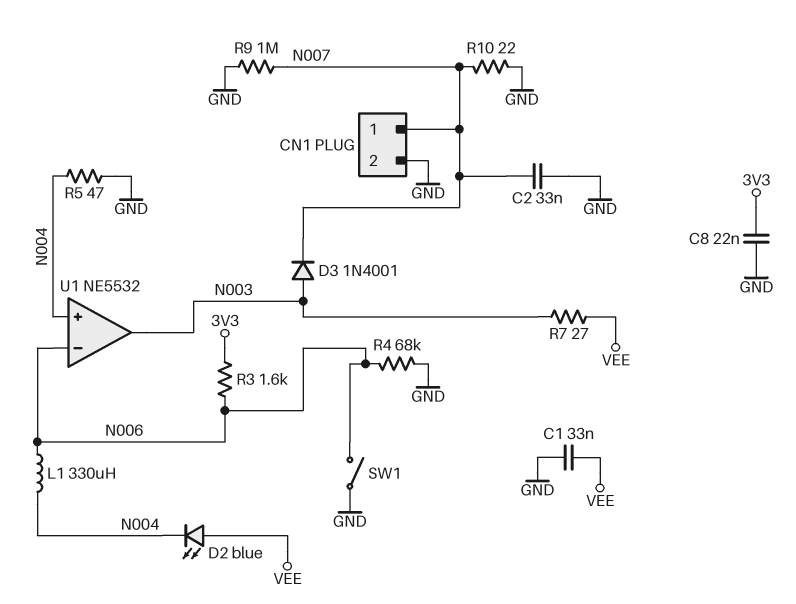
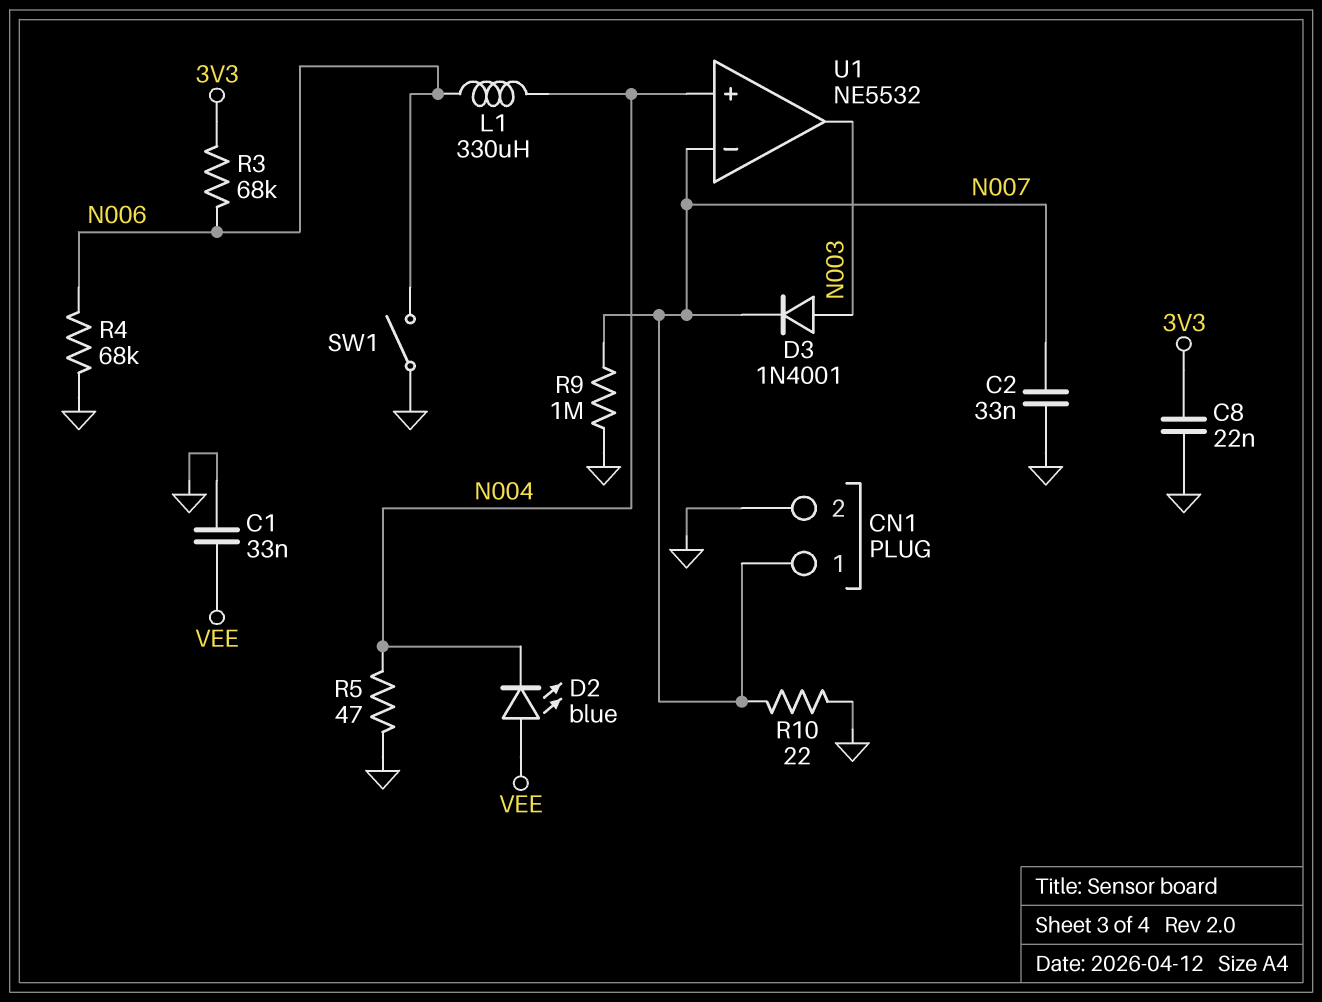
R3: 1.6k (3V3, N006) -> 68k (3V3, N006)
R7: 27 (N003, VEE) -> none
U1 pin in-: N006 -> N007

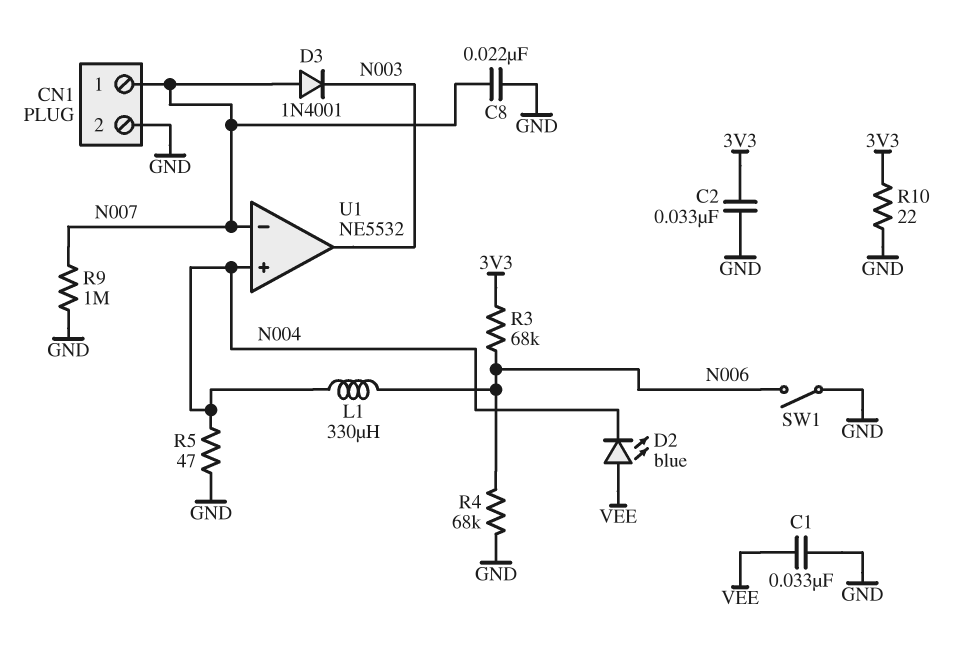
C2: 33nF (GND, N007) -> 33nF (3V3, GND)
C8: 22nF (3V3, GND) -> 22nF (GND, N007)
D3: diode 1N4001 (A N003, K N007) -> diode 1N4001 (A N007, K N003)
R10: 22 (GND, N007) -> 22 (3V3, GND)

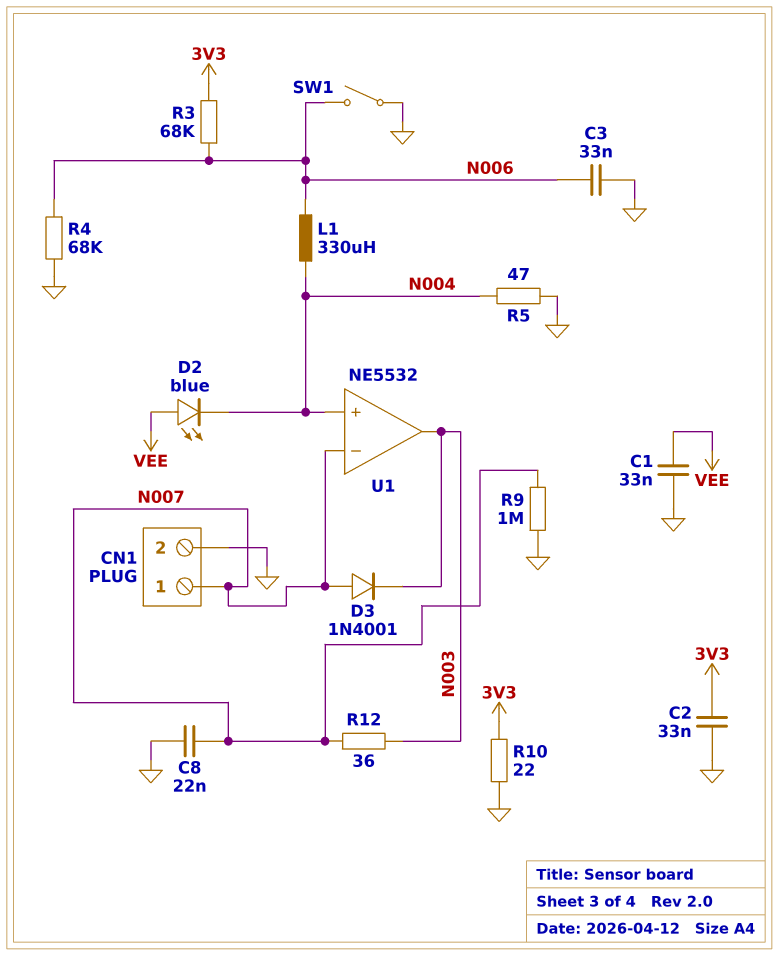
C3: none -> 33nF (GND, N006)
R12: none -> 36 (N003, N007)

